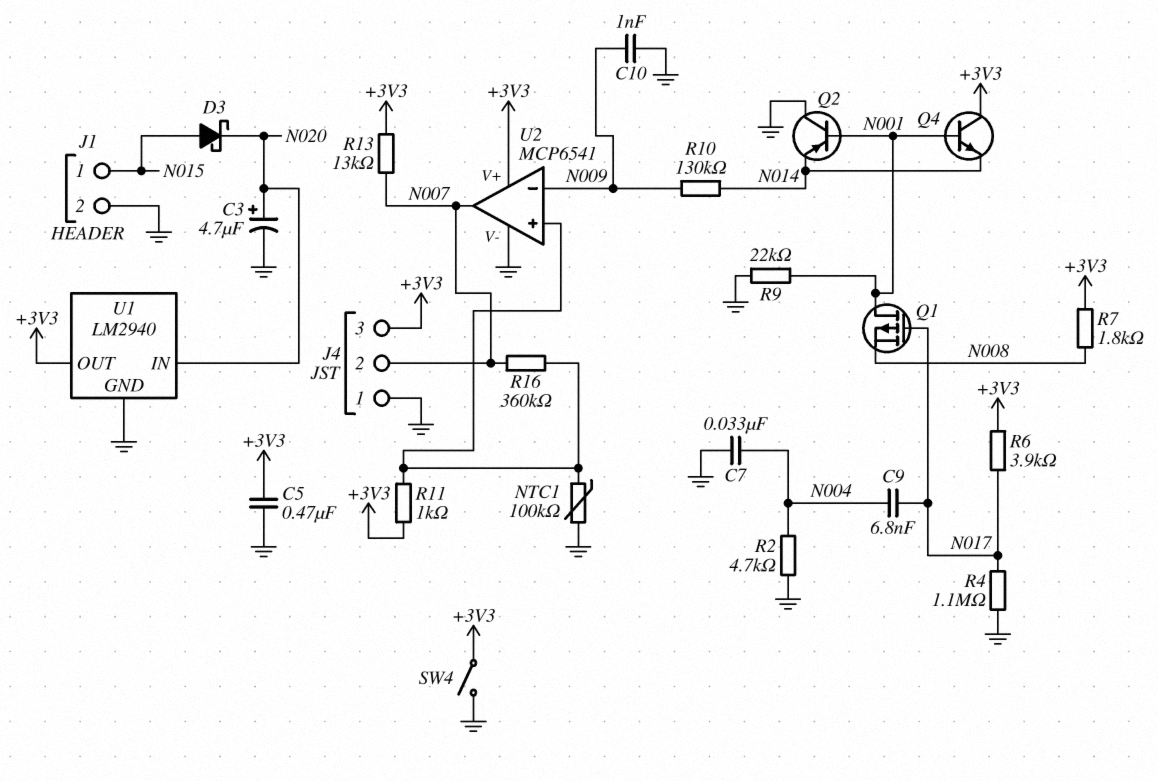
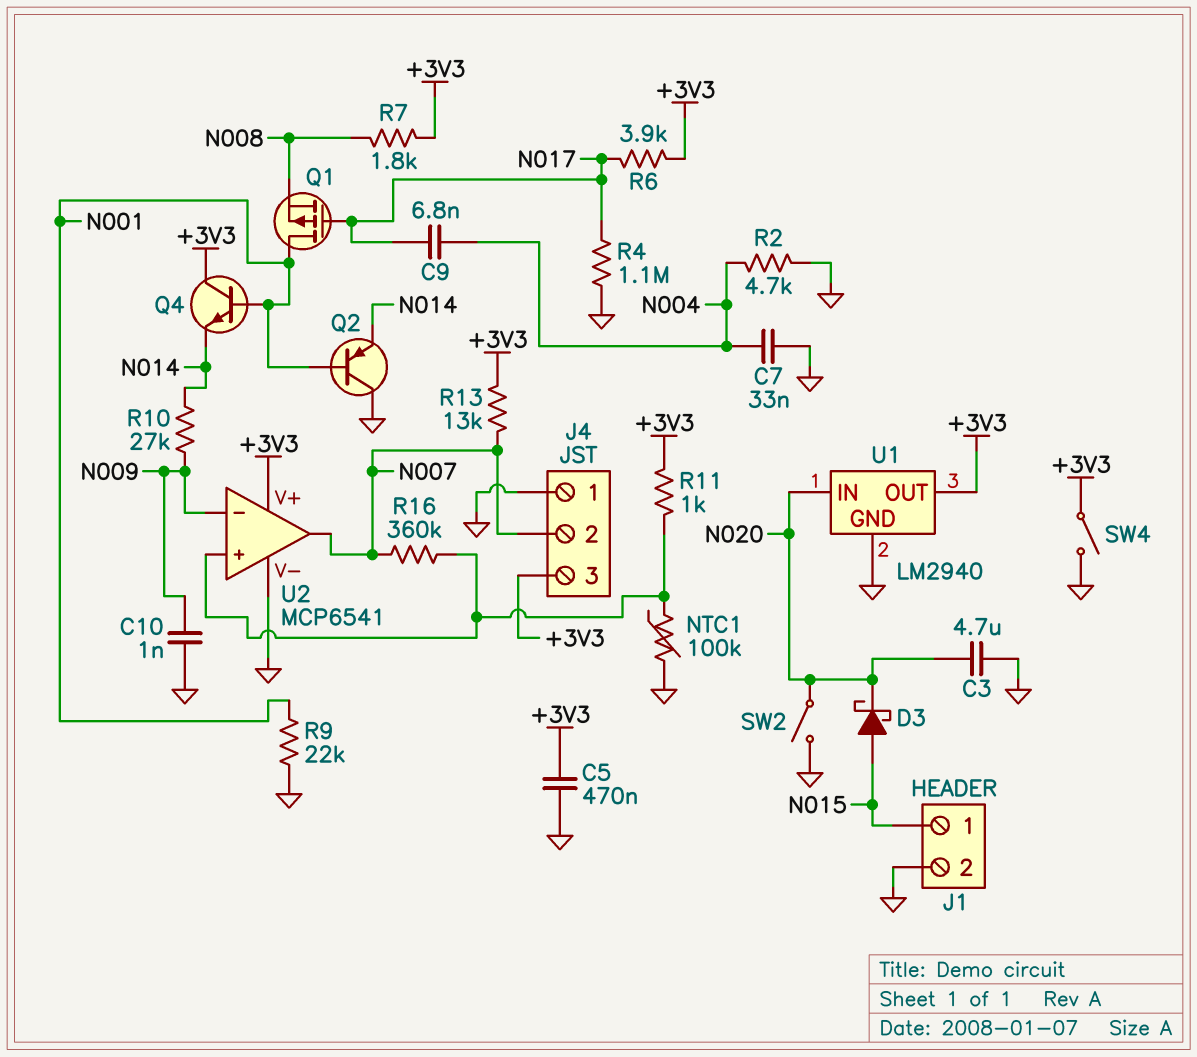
C3: 4.7uF (plus N020, minus GND) -> 4.7uF (GND, N020)
R10: 130k (N009, N014) -> 27k (N009, N014)
SW2: none -> switch (GND, N020)

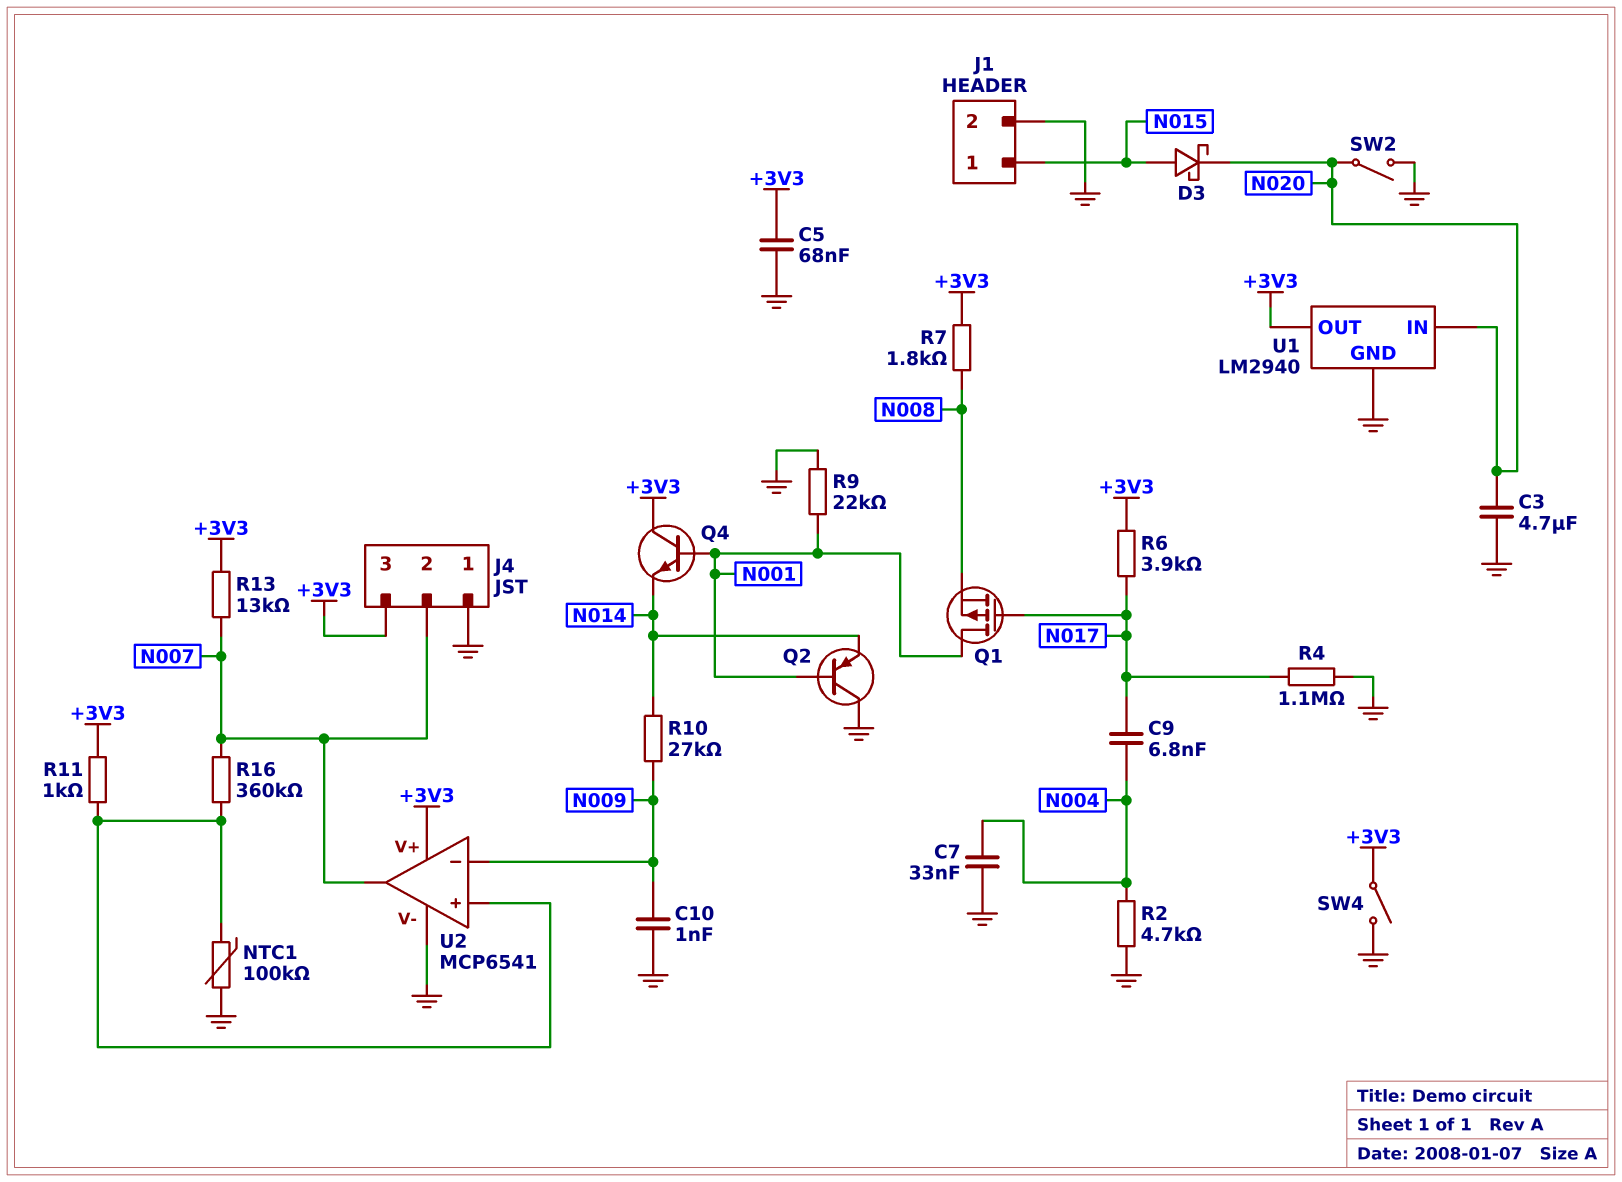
C5: 470nF (+3V3, GND) -> 68nF (+3V3, GND)

